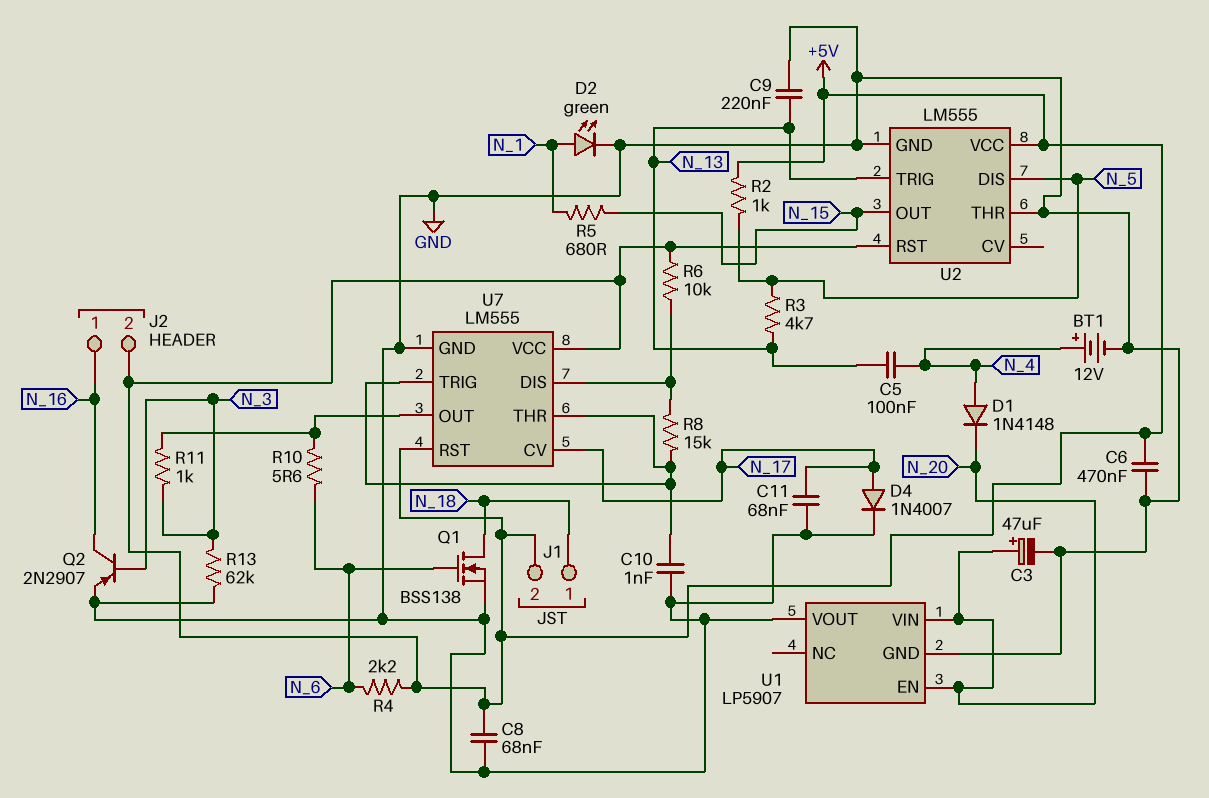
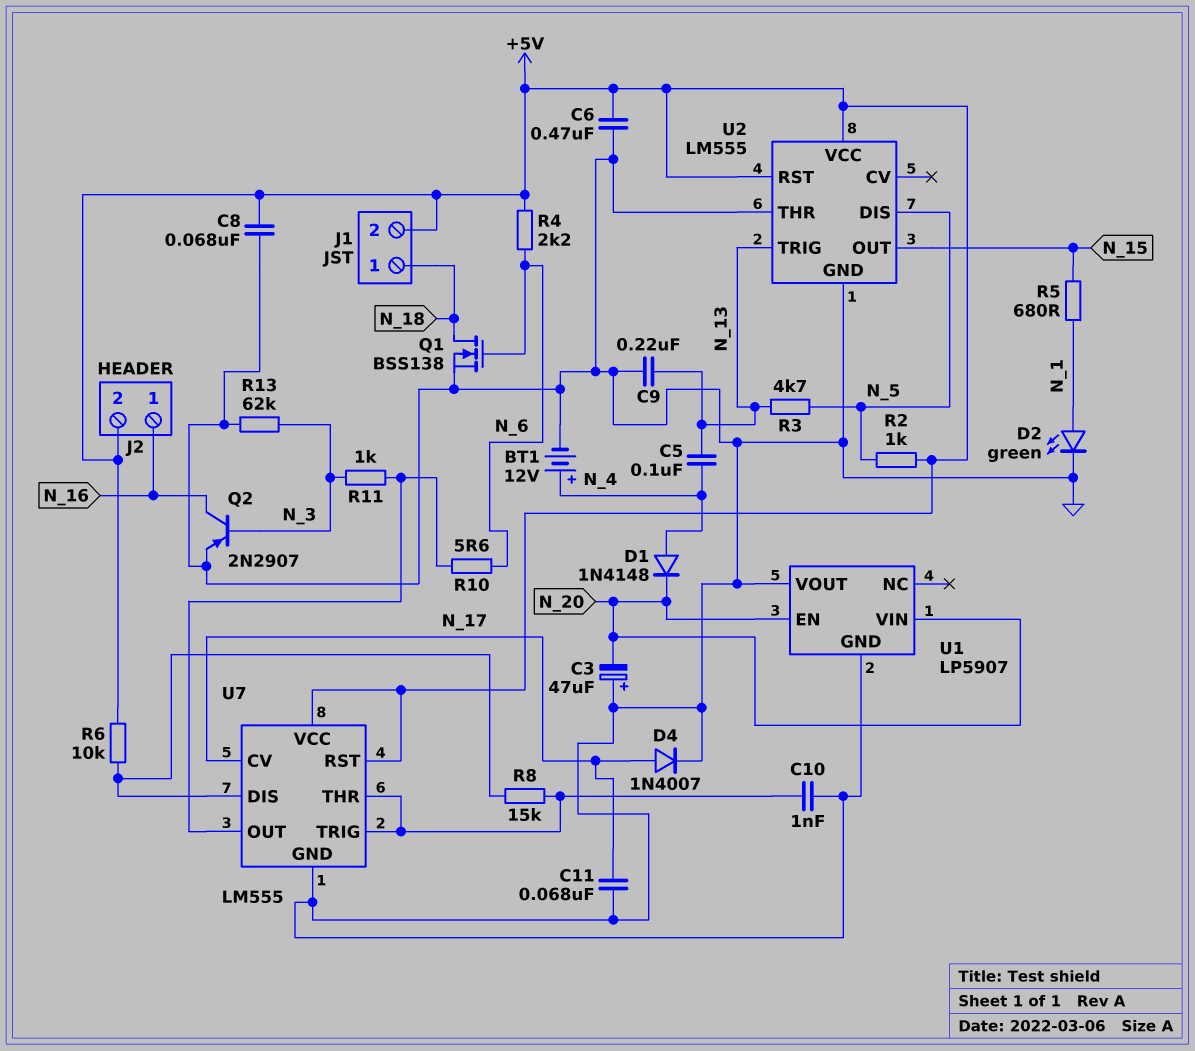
C3: 47uF (plus N_20, minus GND) -> 47uF (plus GND, minus N_20)

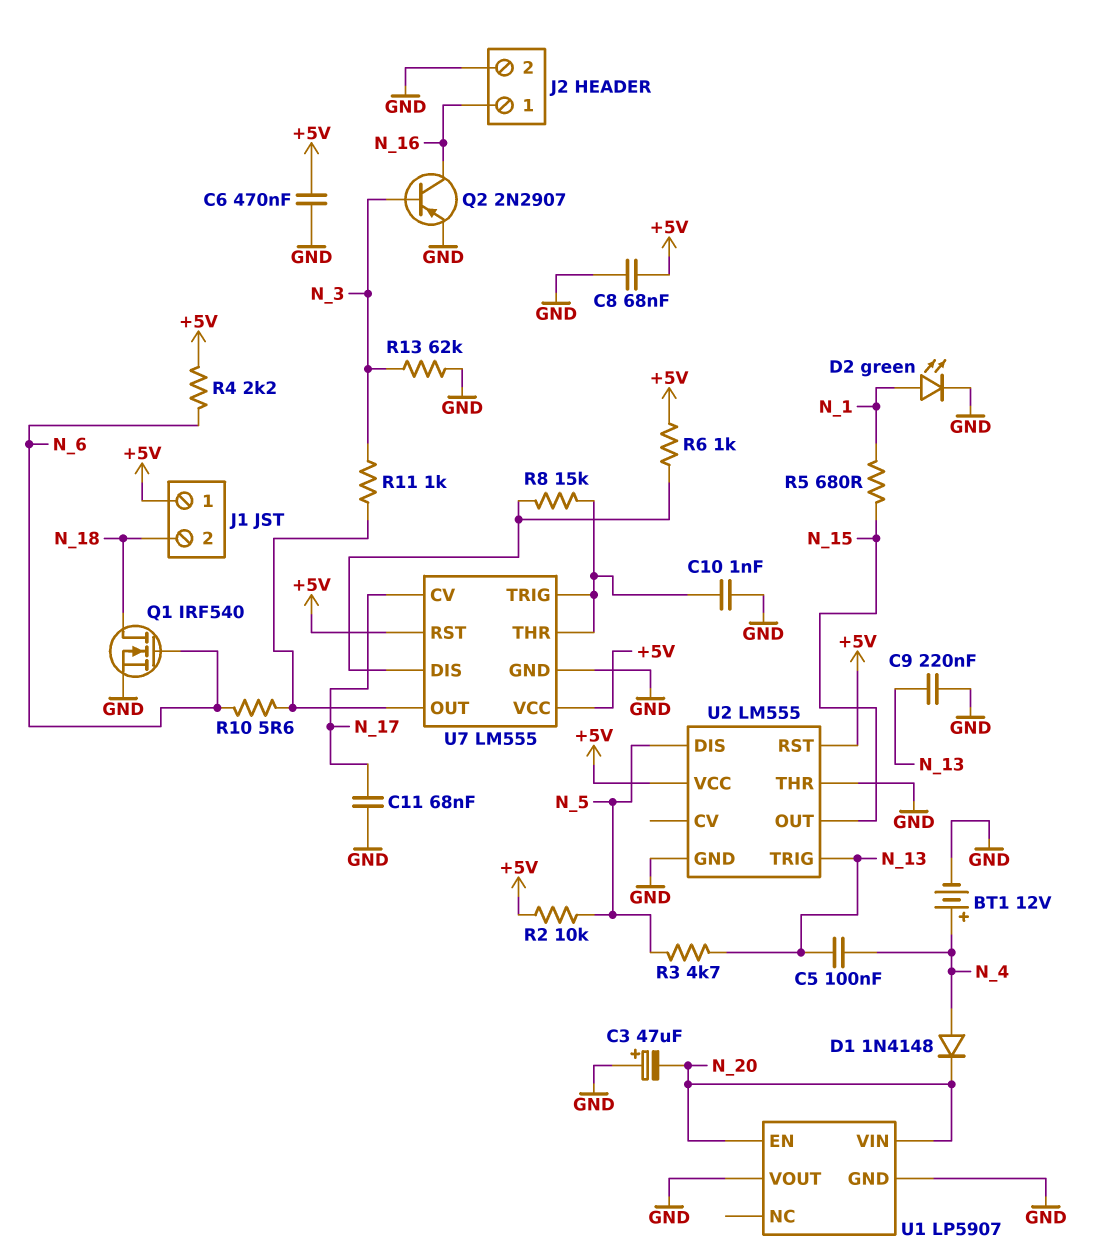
D4: diode 1N4007 (A N_17, K GND) -> none
J1 pin 1: N_18 -> +5V
J1 pin 2: +5V -> N_18
J2 pin 2: +5V -> GND
Q1: NMOS BSS138 (G N_6, D N_18, S GND) -> NMOS IRF540 (G N_6, D N_18, S GND)
R2: 1k (+5V, N_5) -> 10k (+5V, N_5)
R6: 10k (+5V, U7/DIS) -> 1k (+5V, U7/DIS)

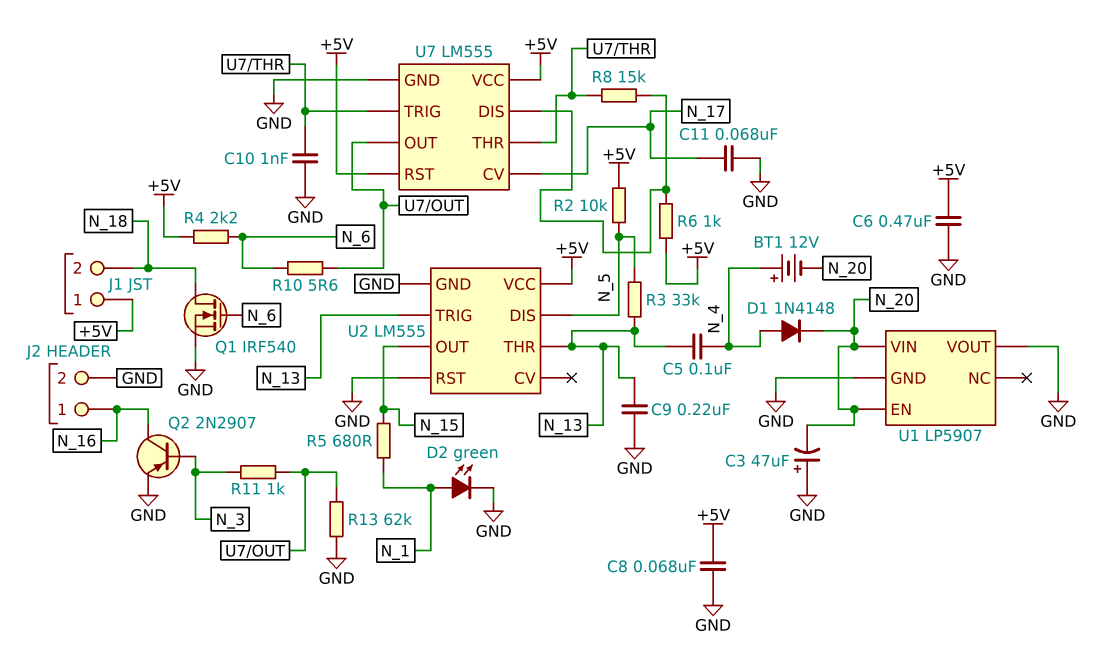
BT1: 12V (plus N_4, minus GND) -> 12V (plus N_4, minus N_20)
R3: 4.7k (N_5, N_13) -> 33k (N_5, N_13)
R13: 62k (GND, N_3) -> 62k (GND, U7/OUT)
U2 pin RST: +5V -> GND
U2 pin THR: GND -> N_13

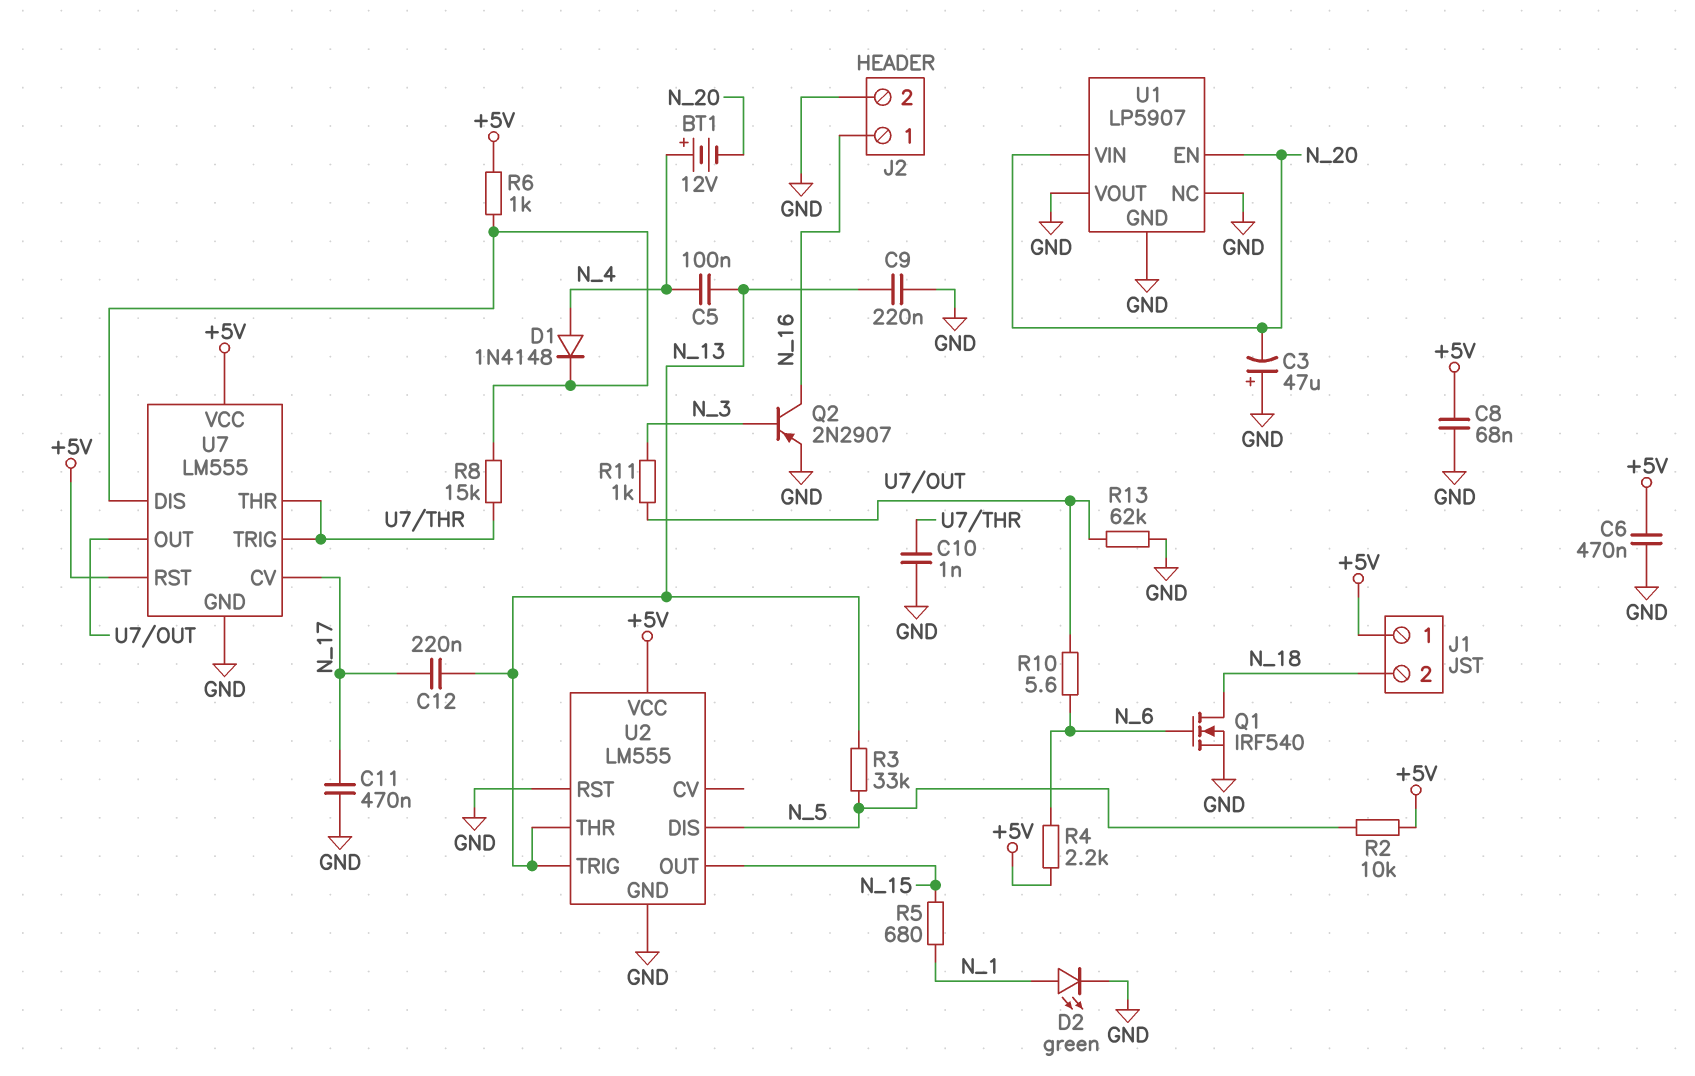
C11: 68nF (GND, N_17) -> 470nF (GND, N_17)
C12: none -> 220nF (N_13, N_17)
D1: diode 1N4148 (A N_4, K N_20) -> diode 1N4148 (A N_4, K U7/DIS)
U1 pin NC: none -> GND

